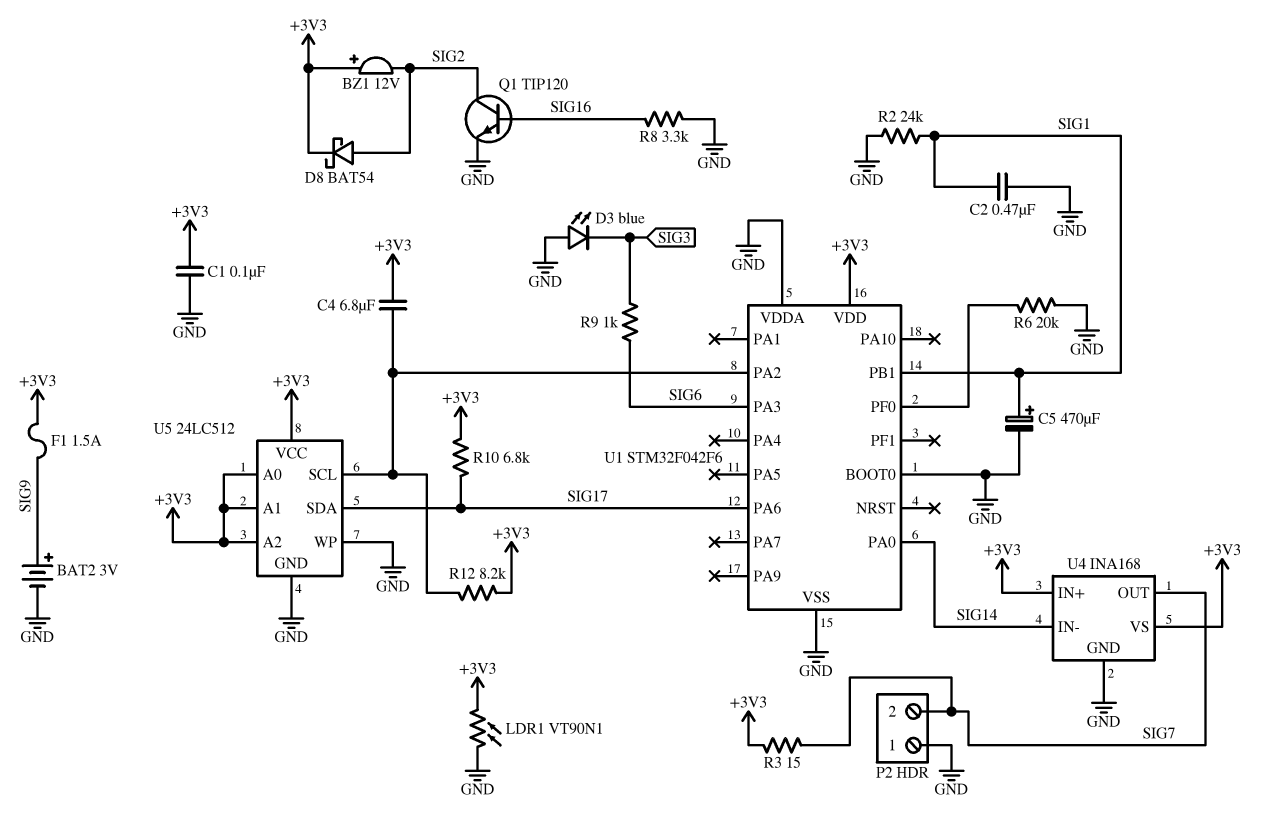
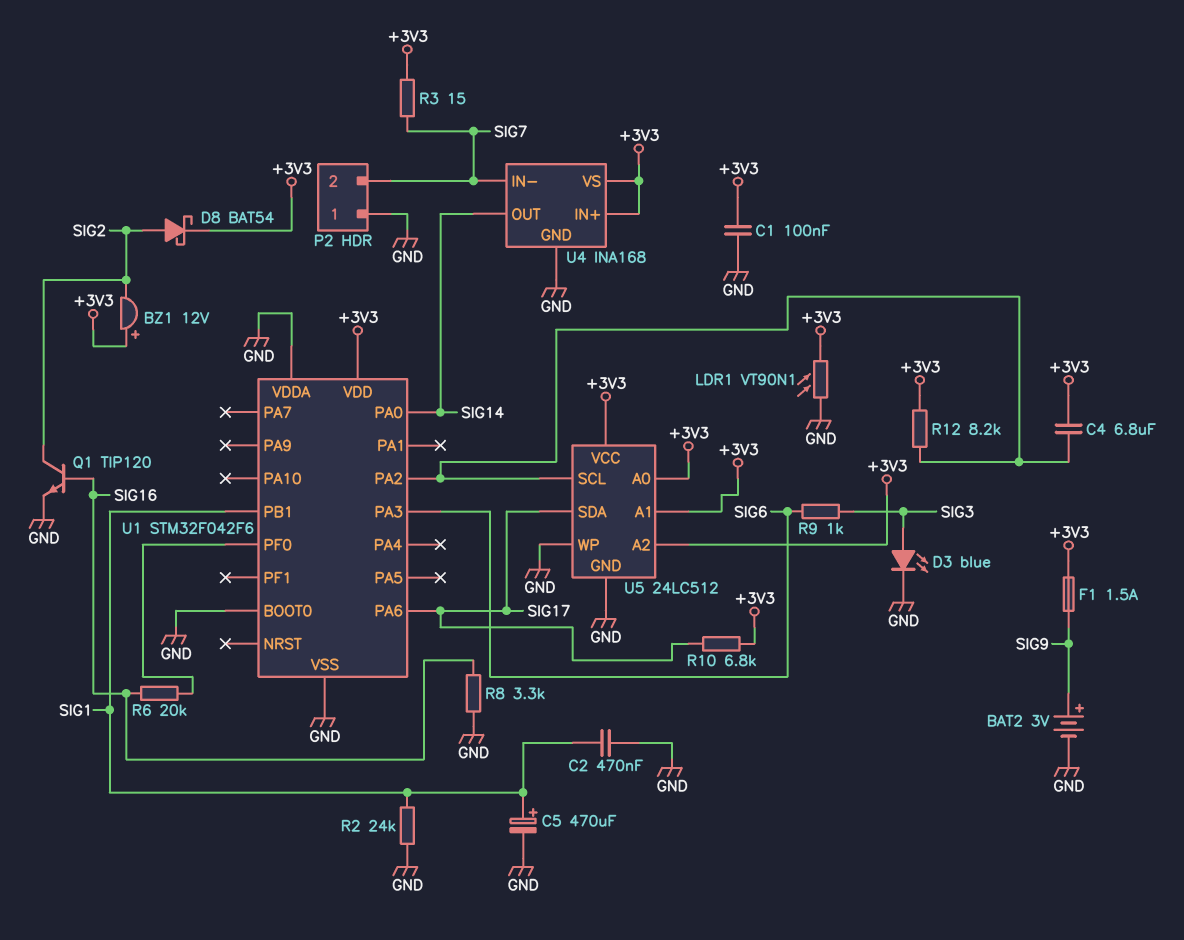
D3: LED blue (A GND, K SIG3) -> LED blue (A SIG3, K GND)
R6: 20k (GND, U1/PF0) -> 20k (SIG16, U1/PF0)
U4 pin IN-: SIG14 -> SIG7
U4 pin OUT: SIG7 -> SIG14

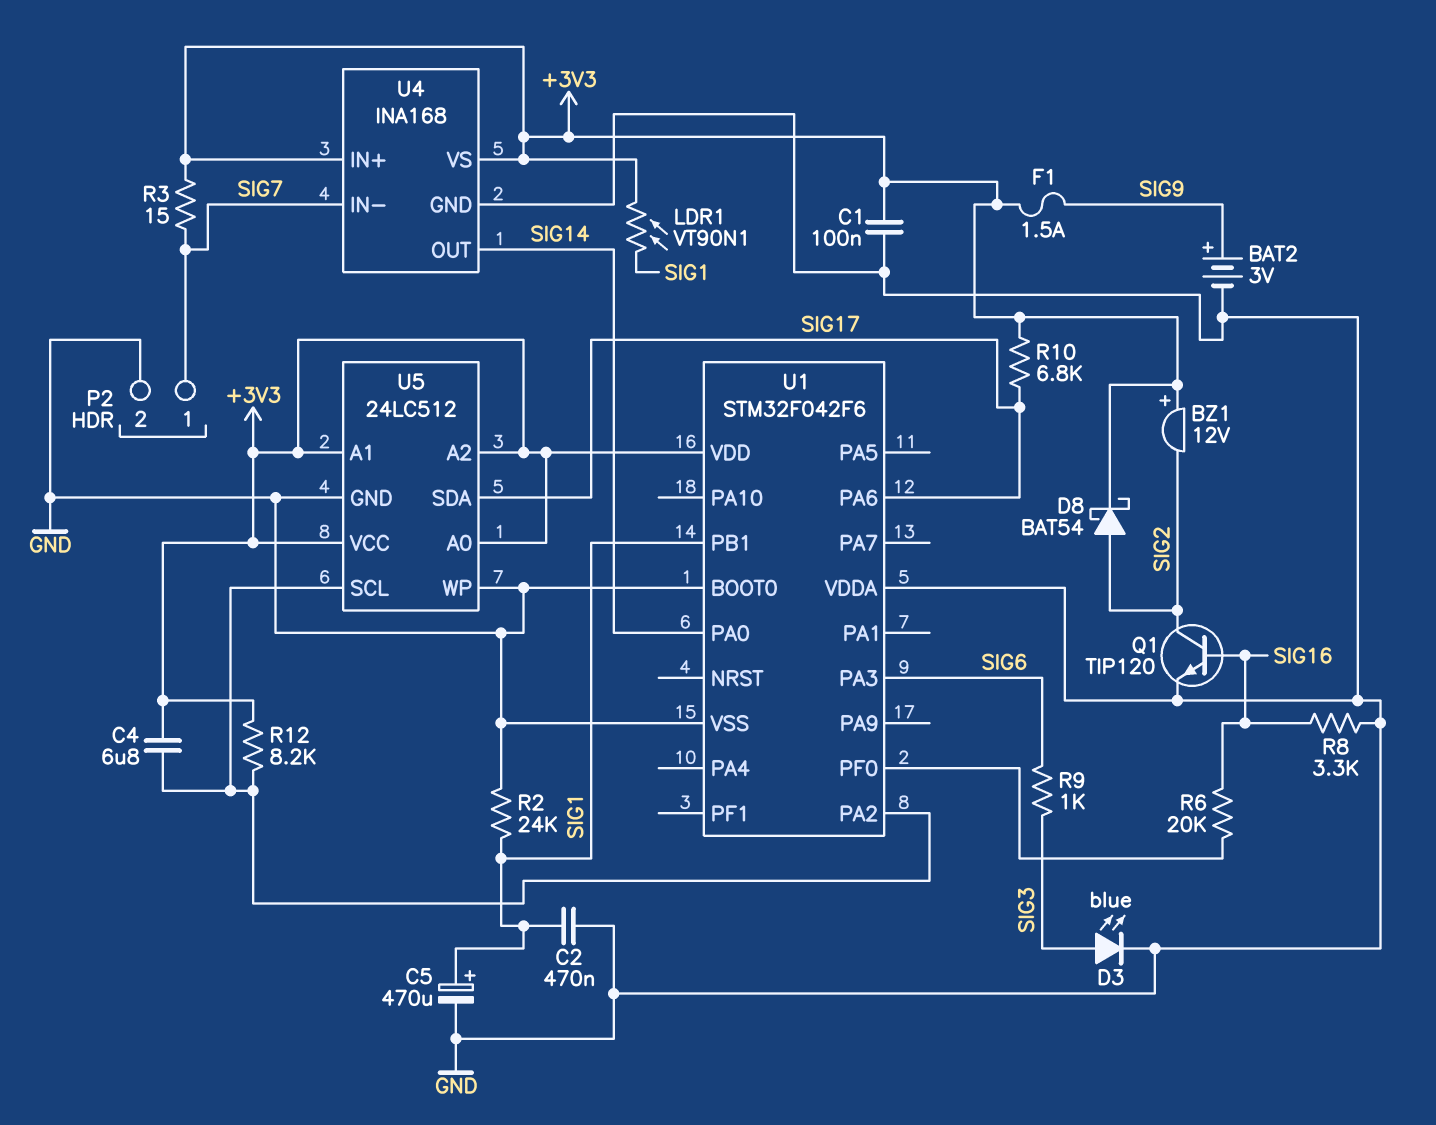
LDR1: VT90N1 (+3V3, GND) -> VT90N1 (+3V3, SIG1)
P2 pin 1: GND -> SIG7
P2 pin 2: SIG7 -> GND

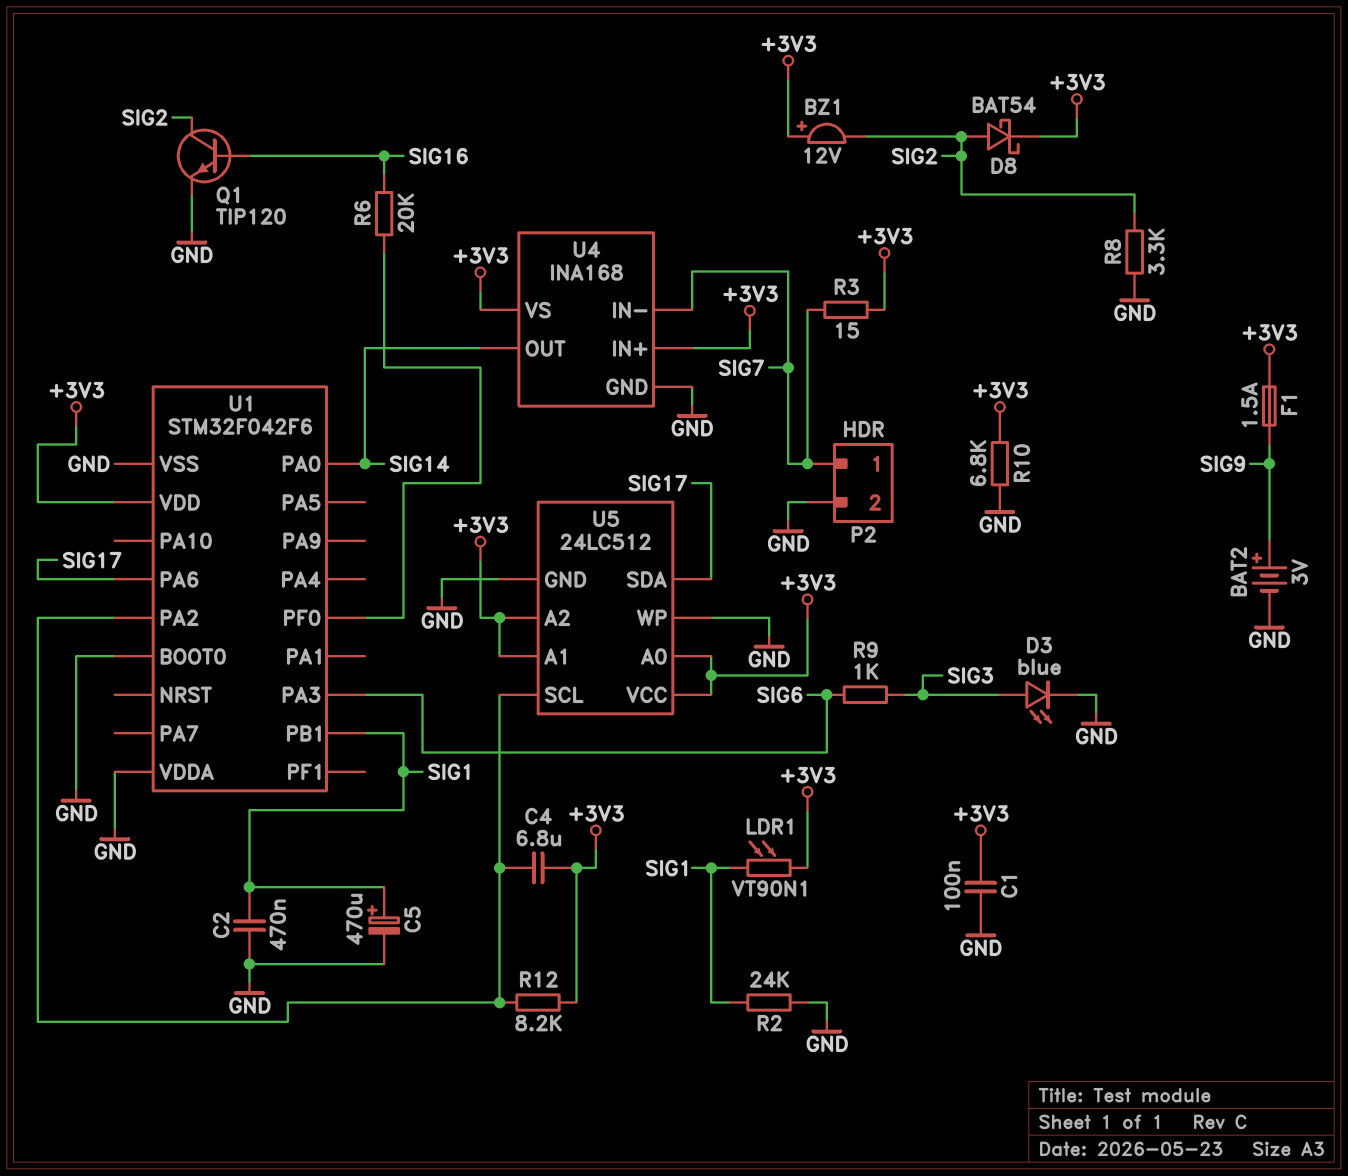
R8: 3.3k (GND, SIG16) -> 3.3k (GND, SIG2)
R10: 6.8k (+3V3, SIG17) -> 6.8k (+3V3, GND)

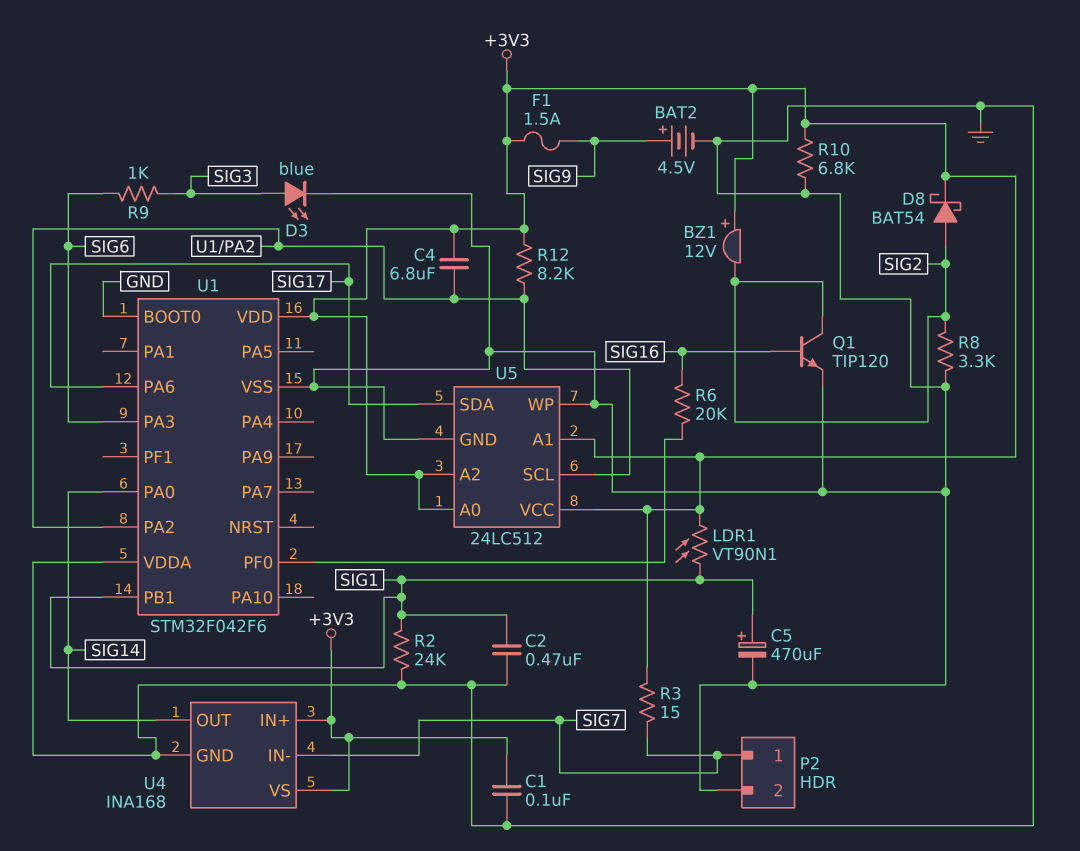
BAT2: 3V (plus SIG9, minus GND) -> 4.5V (plus SIG9, minus GND)

